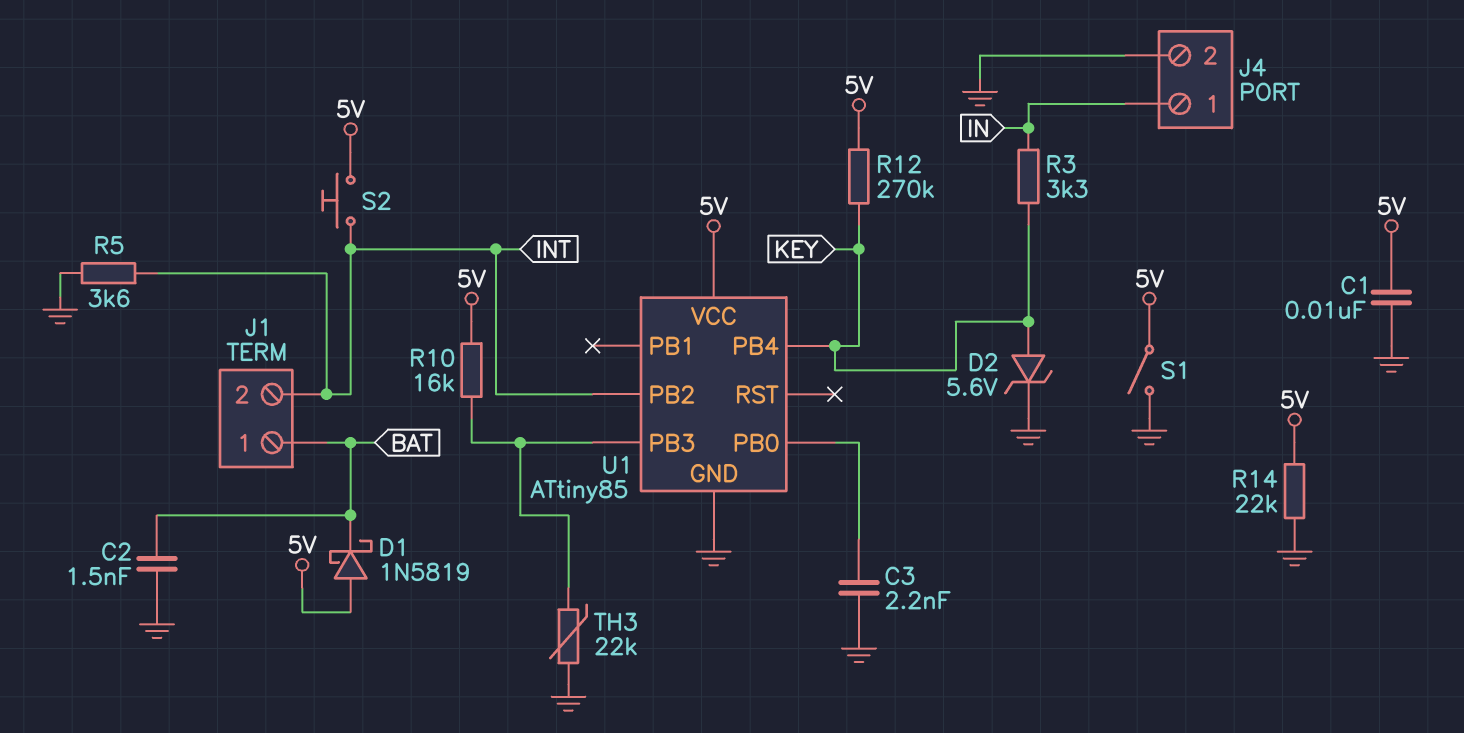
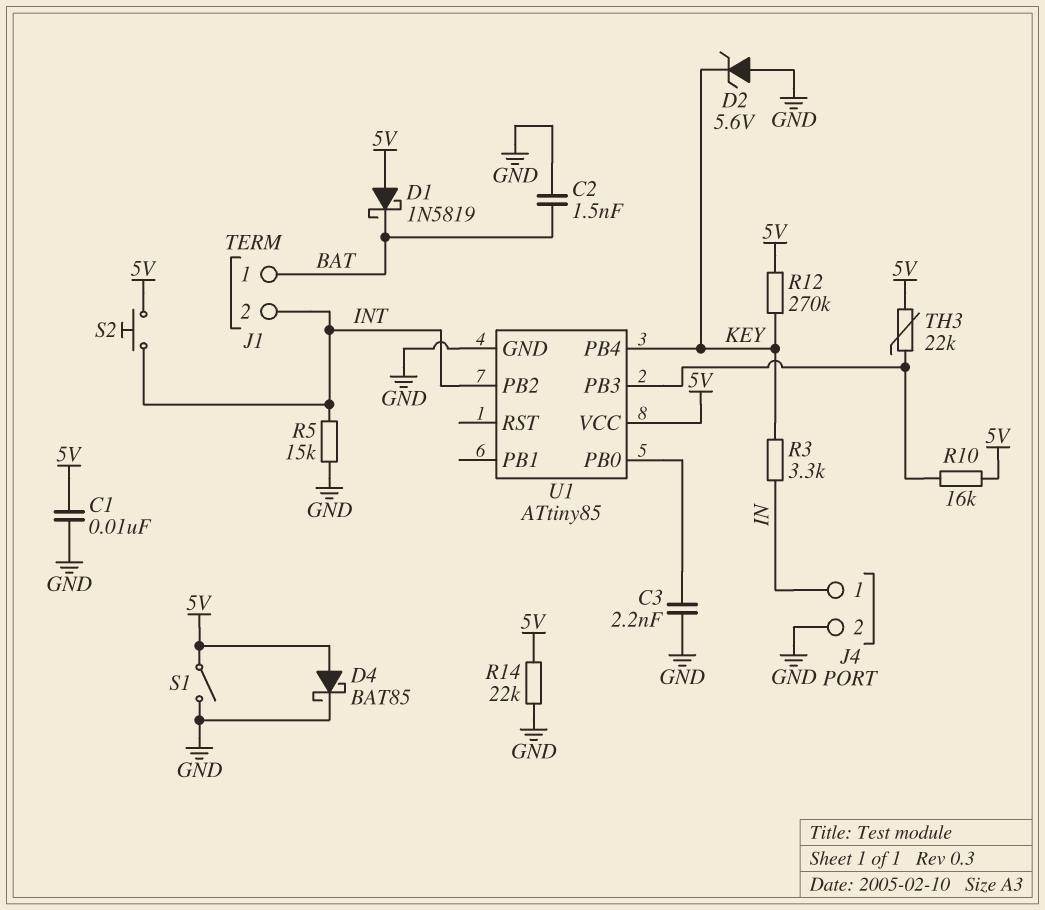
D2: zener 5.6V (A KEY, K GND) -> zener 5.6V (A GND, K KEY)
D4: none -> schottky BAT85 (A 5V, K GND)
R5: 3.6k (GND, INT) -> 15k (GND, INT)
TH3: 22k (GND, U1/PB3) -> 22k (5V, U1/PB3)

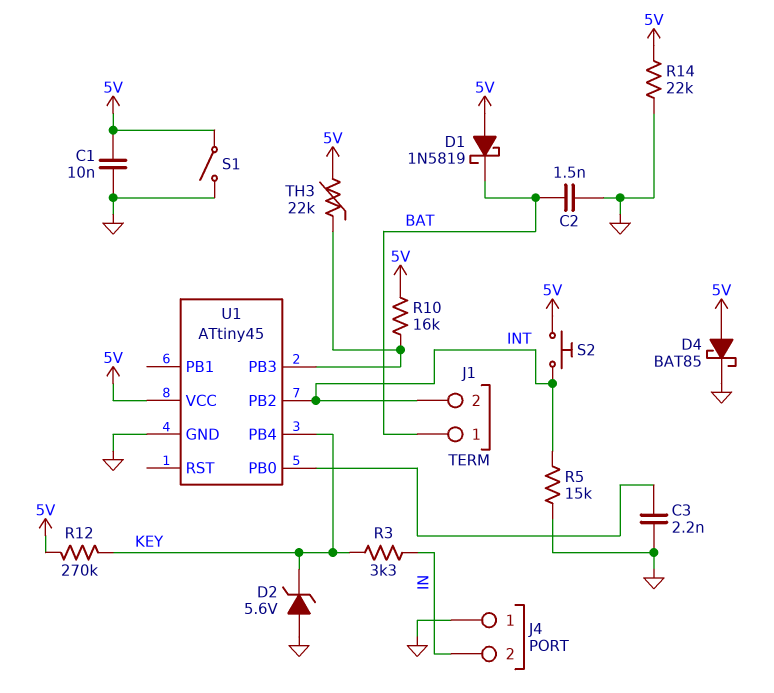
J4 pin 1: IN -> GND
J4 pin 2: GND -> IN
U1: ATtiny85 -> ATtiny45

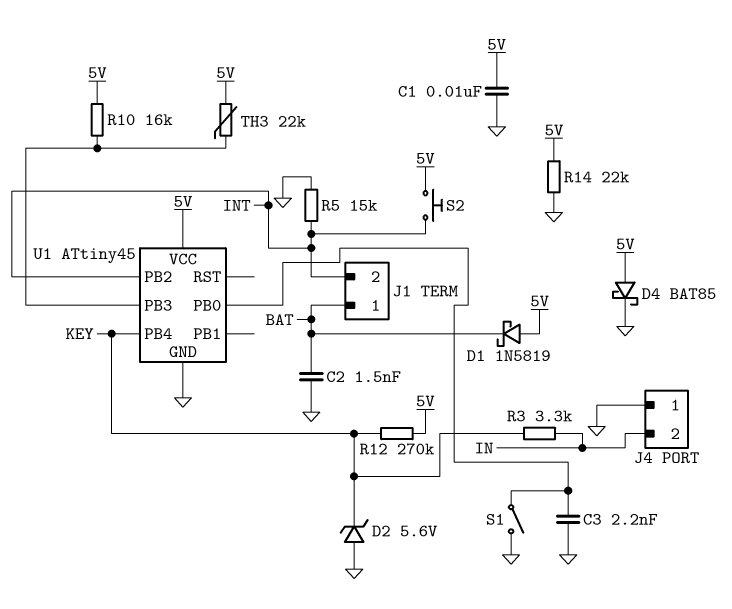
S1: switch (5V, GND) -> switch (GND, U1/PB0)

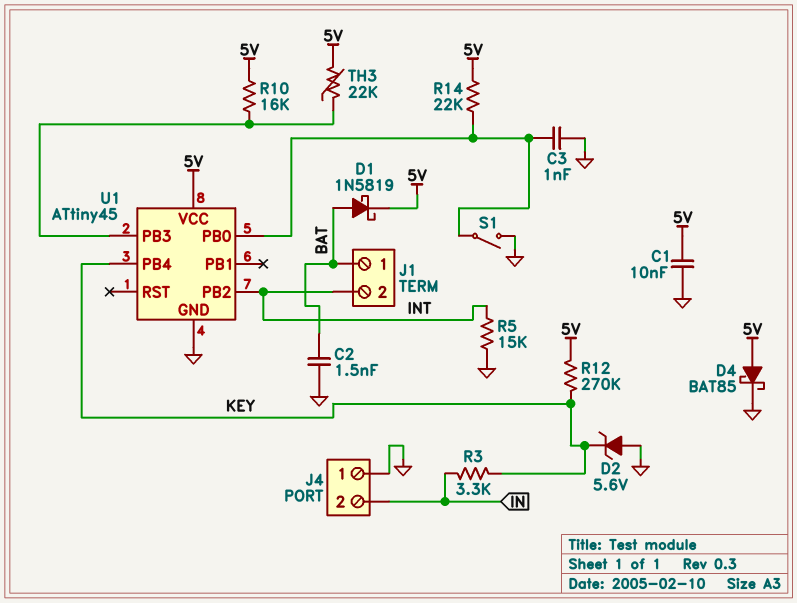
C3: 2.2nF (GND, U1/PB0) -> 1nF (GND, U1/PB0)
D1: schottky 1N5819 (A 5V, K BAT) -> schottky 1N5819 (A BAT, K 5V)
R14: 22k (5V, GND) -> 22k (5V, U1/PB0)
S2: button (5V, INT) -> none

